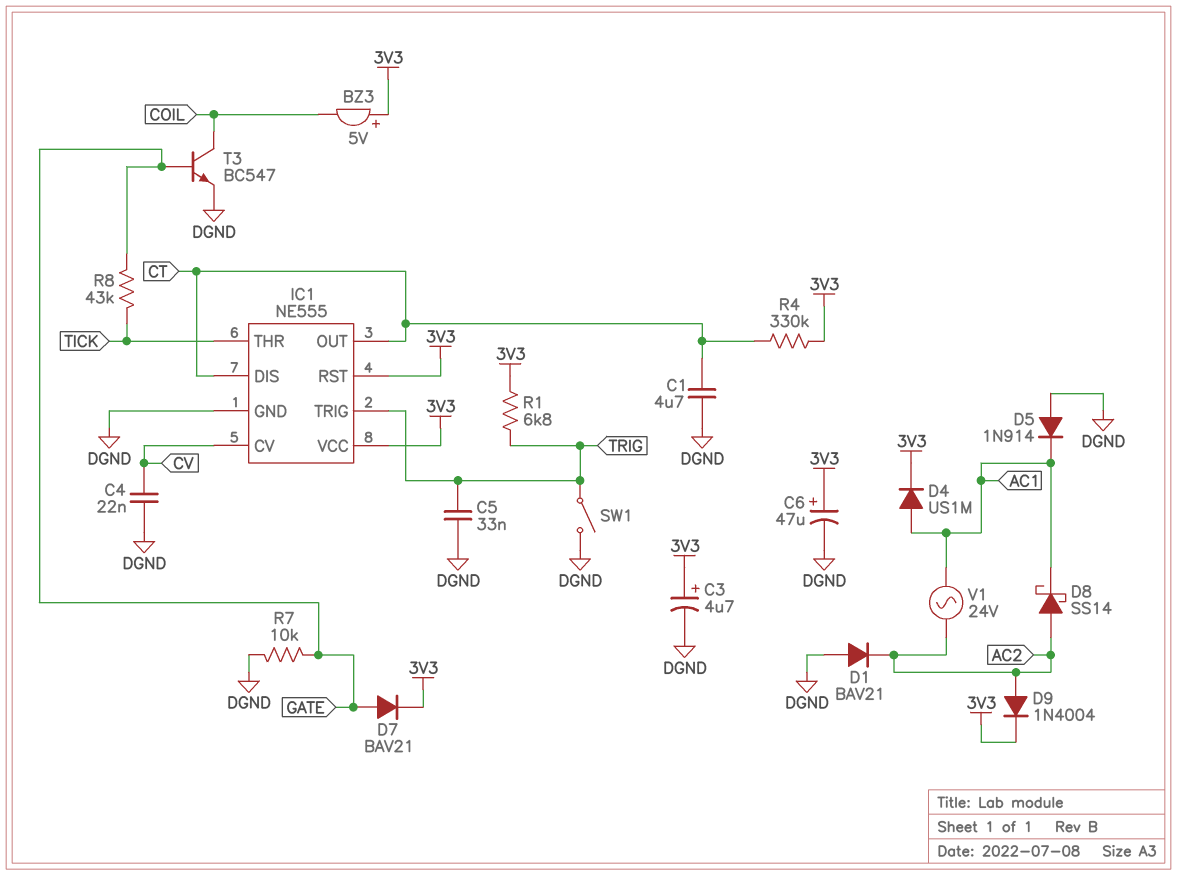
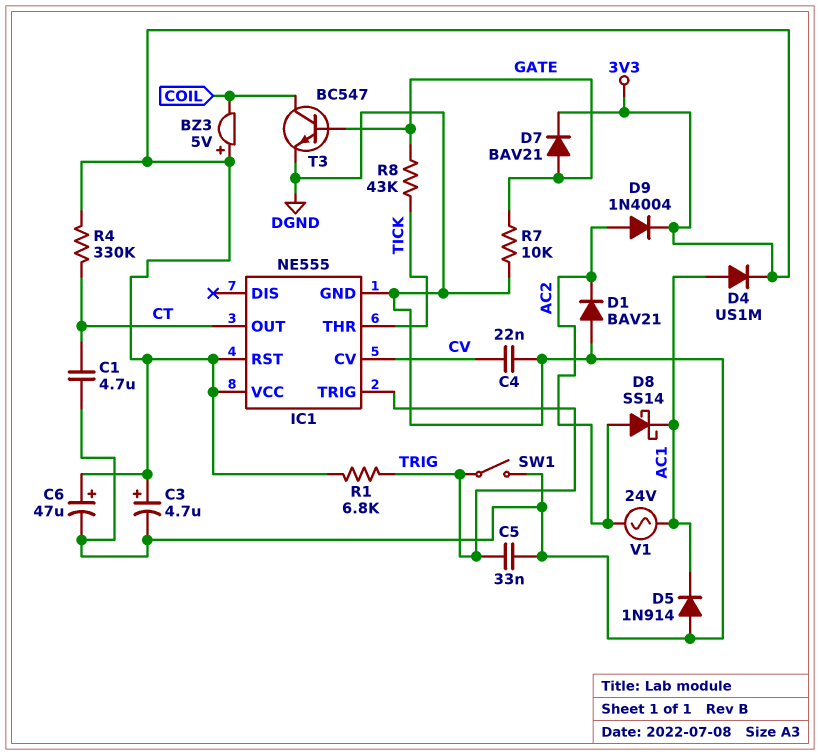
IC1 pin DIS: CT -> none

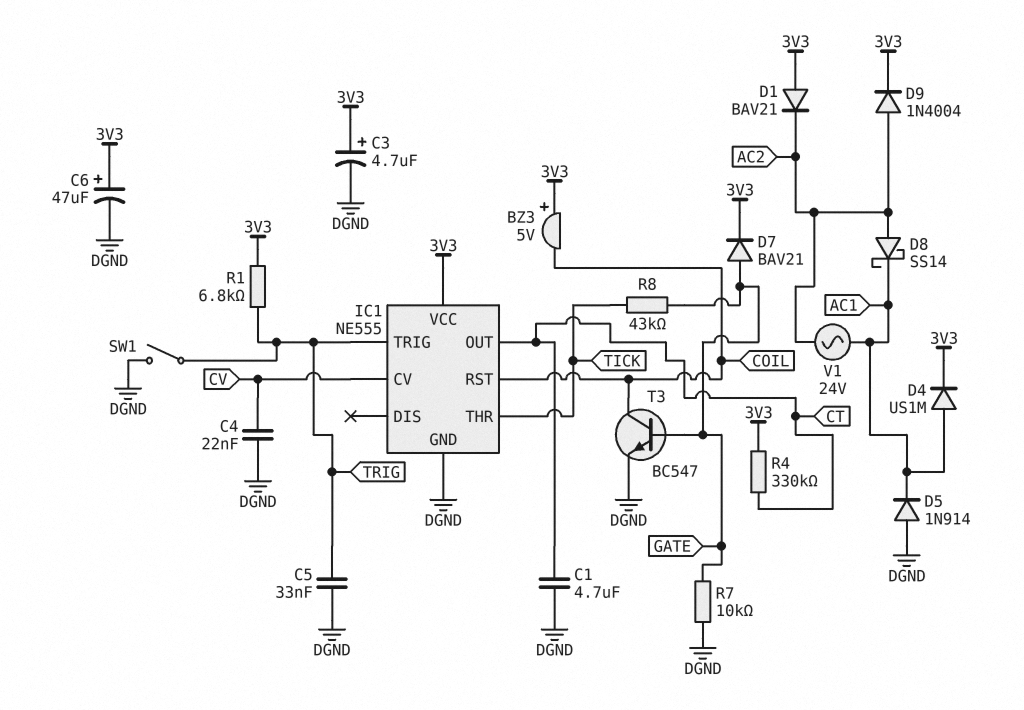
D1: diode BAV21 (A DGND, K AC2) -> diode BAV21 (A 3V3, K AC2)
IC1 pin RST: 3V3 -> COIL

